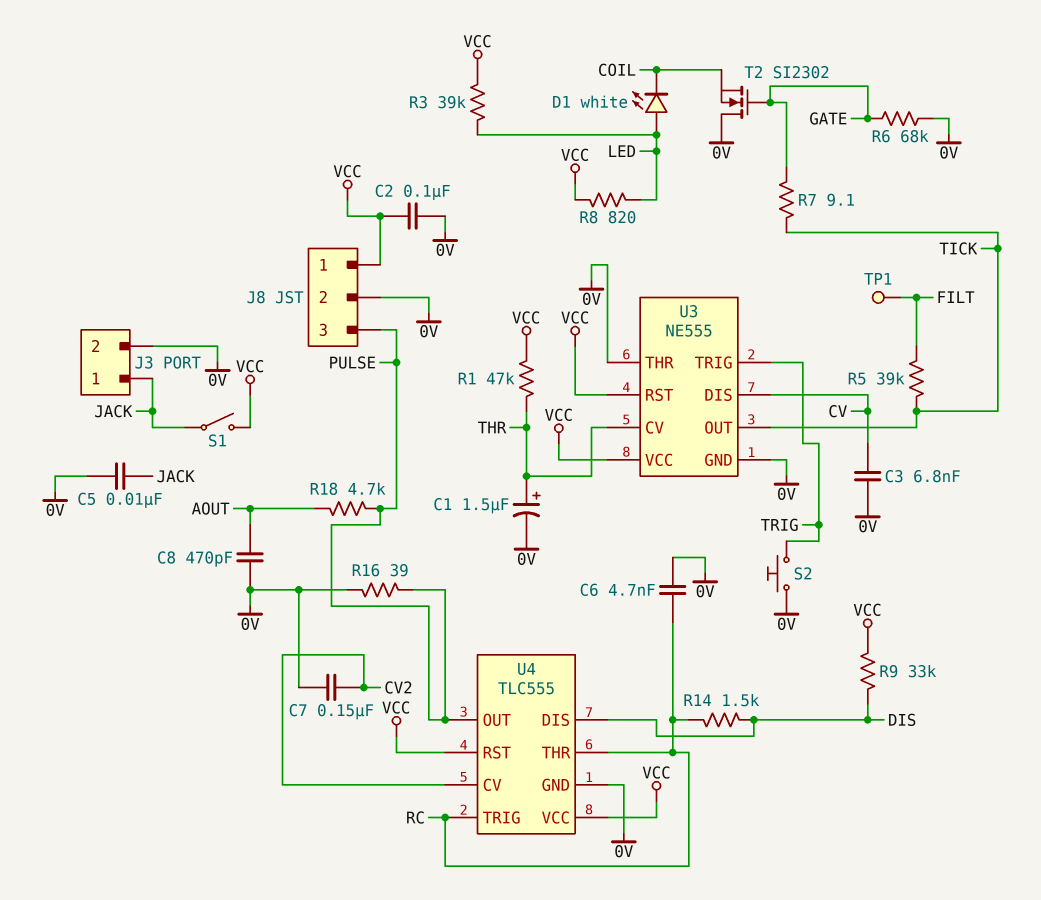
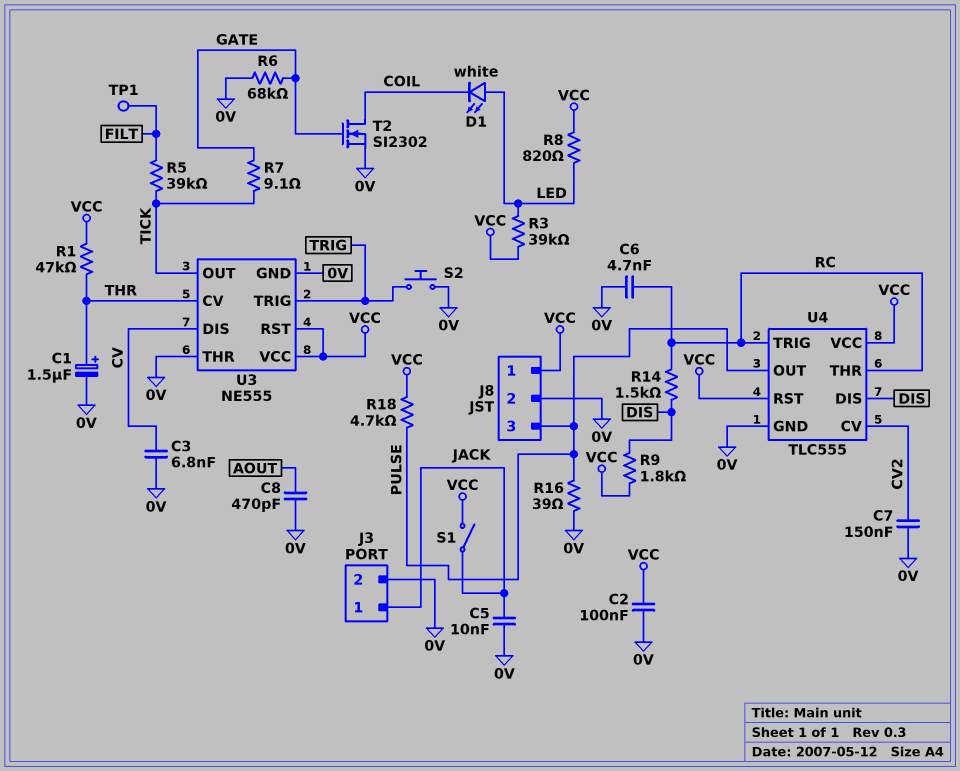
R9: 33k (DIS, VCC) -> 1.8k (DIS, VCC)
R18: 4.7k (AOUT, PULSE) -> 4.7k (PULSE, VCC)
T2: NMOS SI2302 (G GATE, D 0V, S COIL) -> NMOS SI2302 (G GATE, D COIL, S 0V)

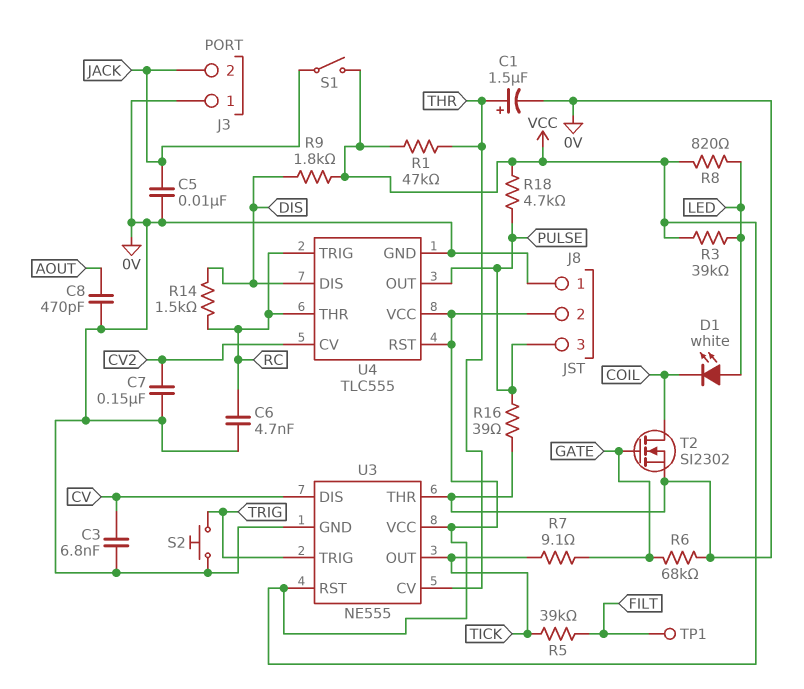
C2: 100nF (0V, VCC) -> none
J3 pin 1: JACK -> 0V
J3 pin 2: 0V -> JACK
J8 pin 1: VCC -> 0V
J8 pin 2: 0V -> VCC

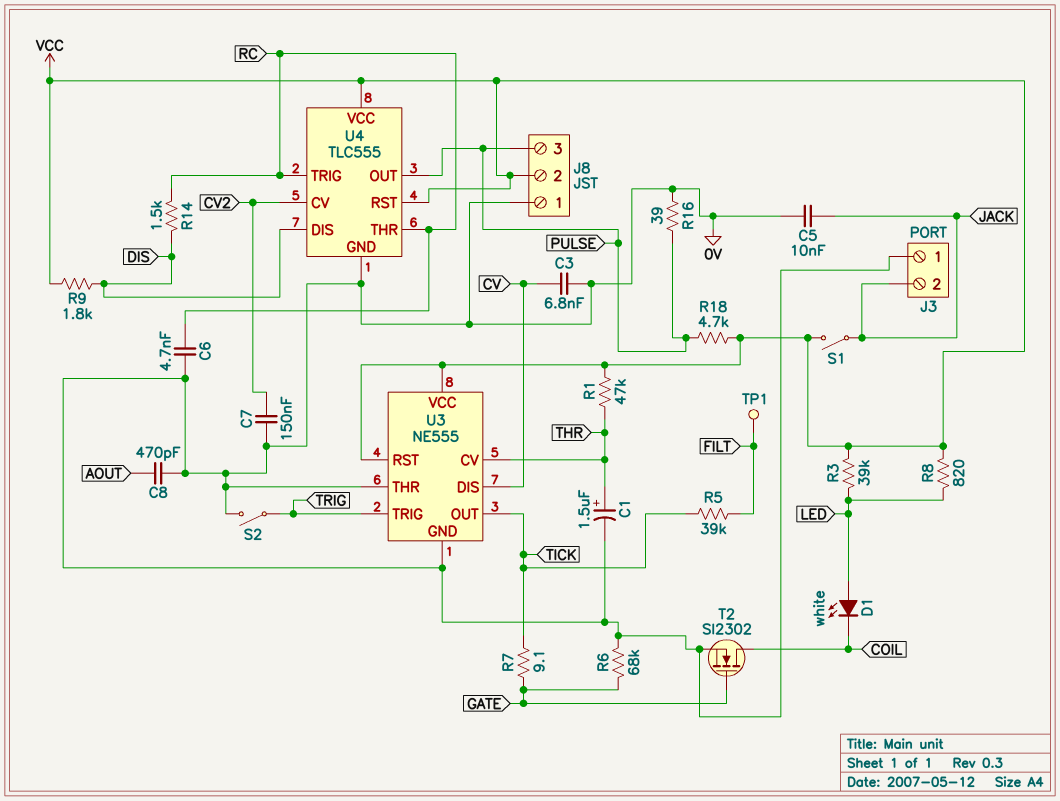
S2: button (0V, TRIG) -> switch (0V, TRIG)

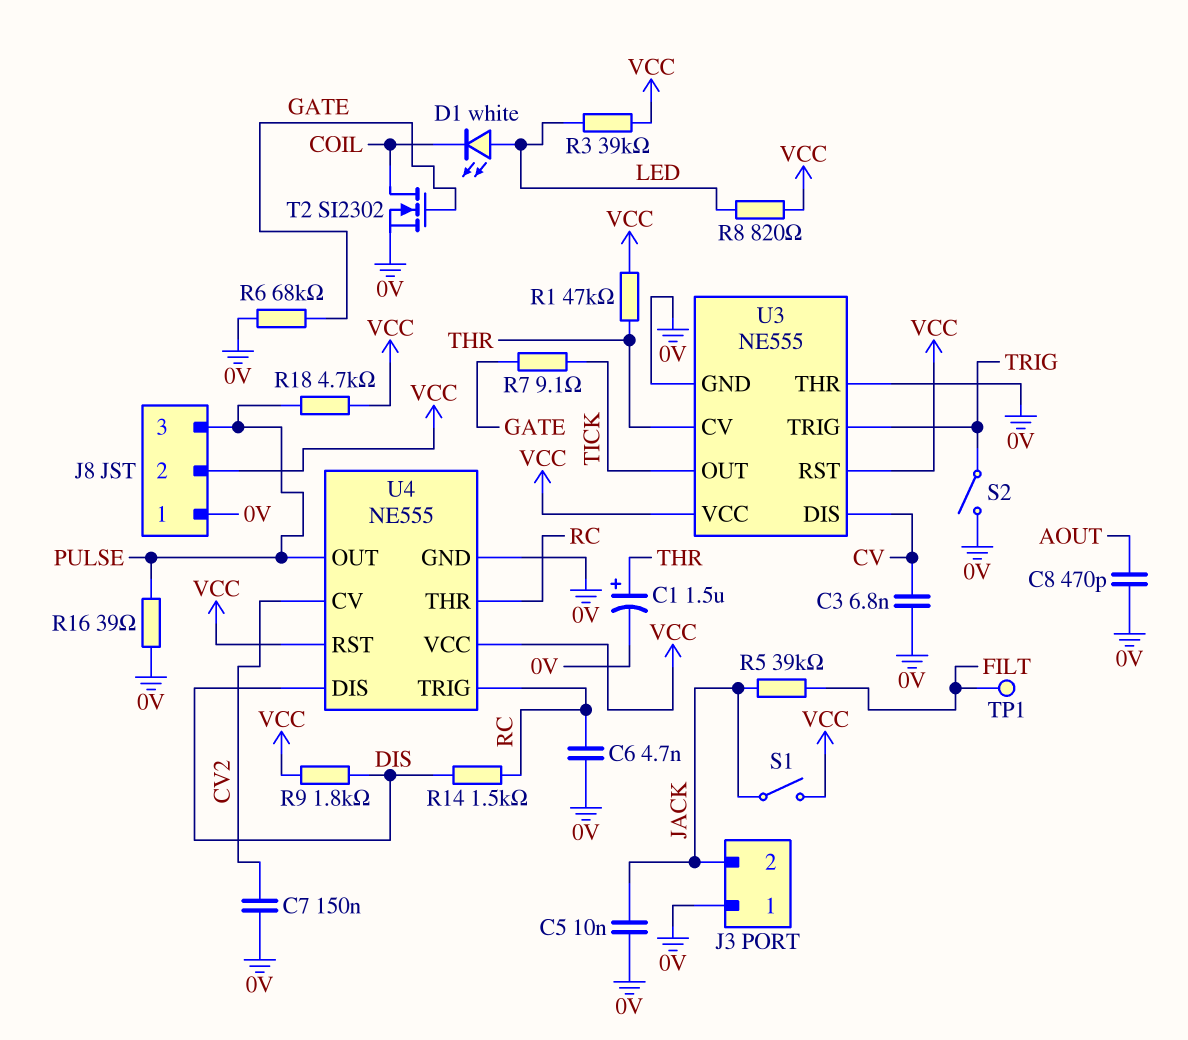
R5: 39k (FILT, TICK) -> 39k (FILT, JACK)
U4: TLC555 -> NE555

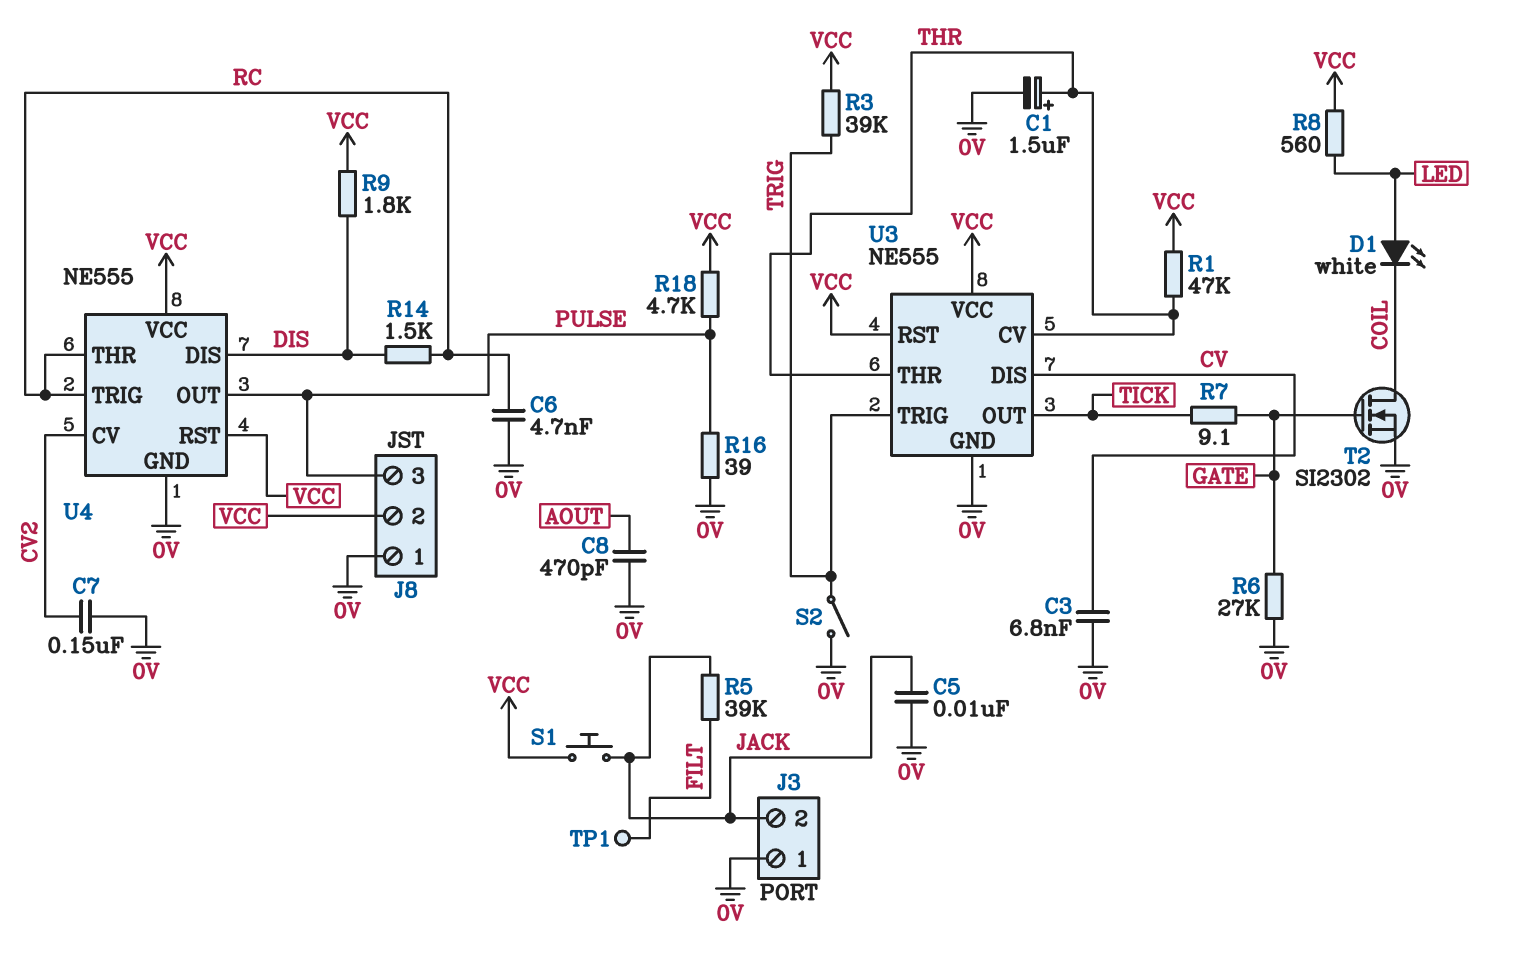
R3: 39k (LED, VCC) -> 39k (TRIG, VCC)
R6: 68k (0V, GATE) -> 27k (0V, GATE)
R8: 820 (LED, VCC) -> 560 (LED, VCC)
S1: switch (JACK, VCC) -> button (JACK, VCC)
U3 pin THR: 0V -> THR

